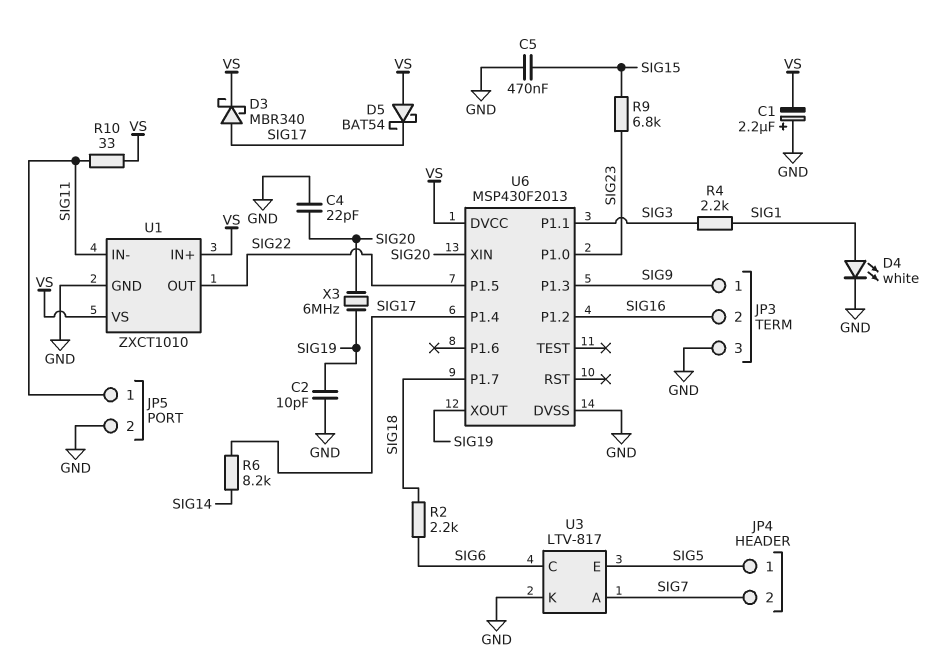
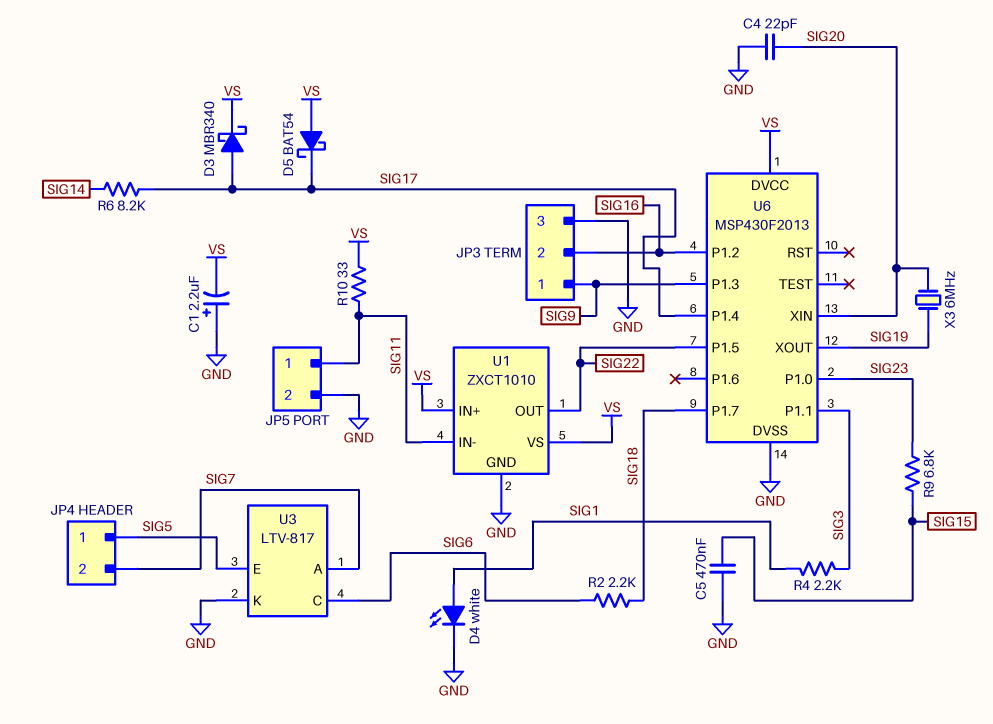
C2: 10pF (GND, SIG19) -> none

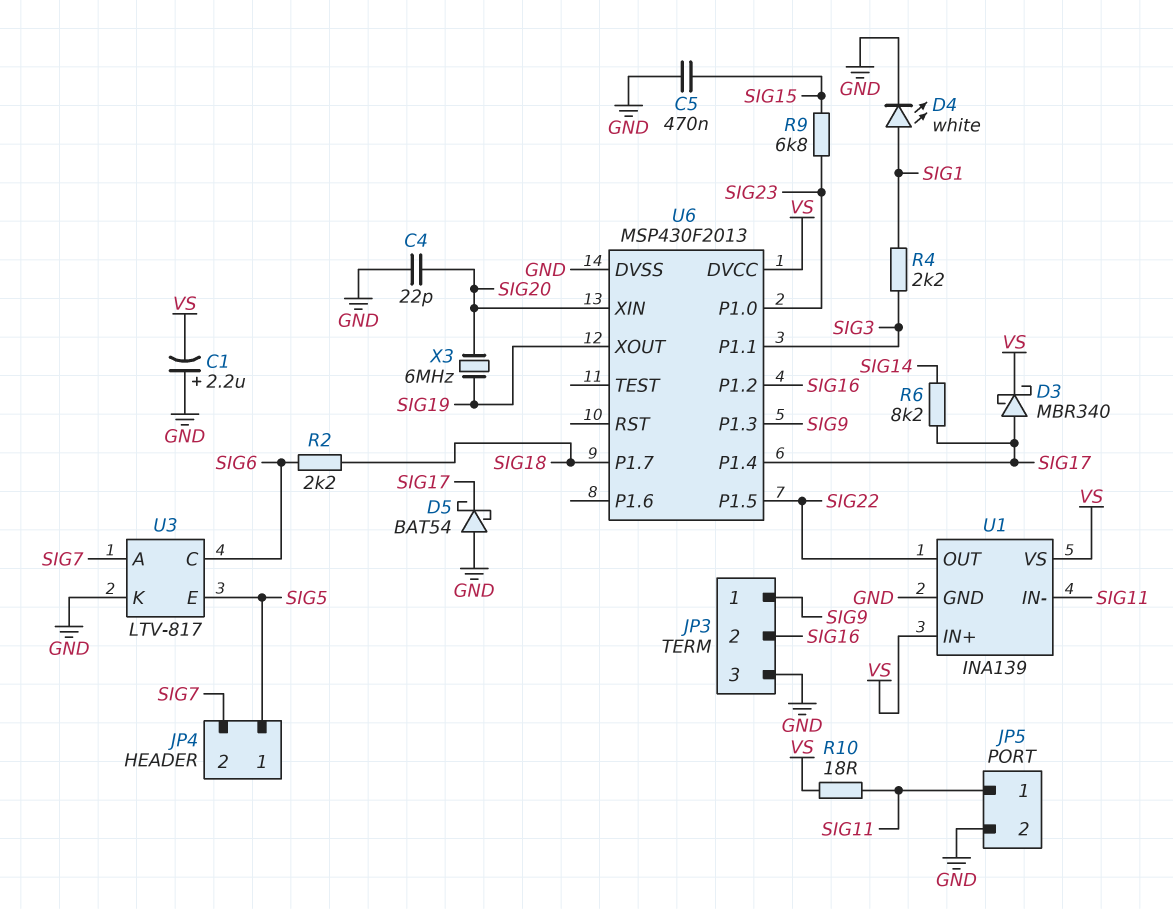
D5: schottky BAT54 (A VS, K SIG17) -> schottky BAT54 (A GND, K SIG17)
R10: 33 (SIG11, VS) -> 18 (SIG11, VS)
U1: ZXCT1010 -> INA139

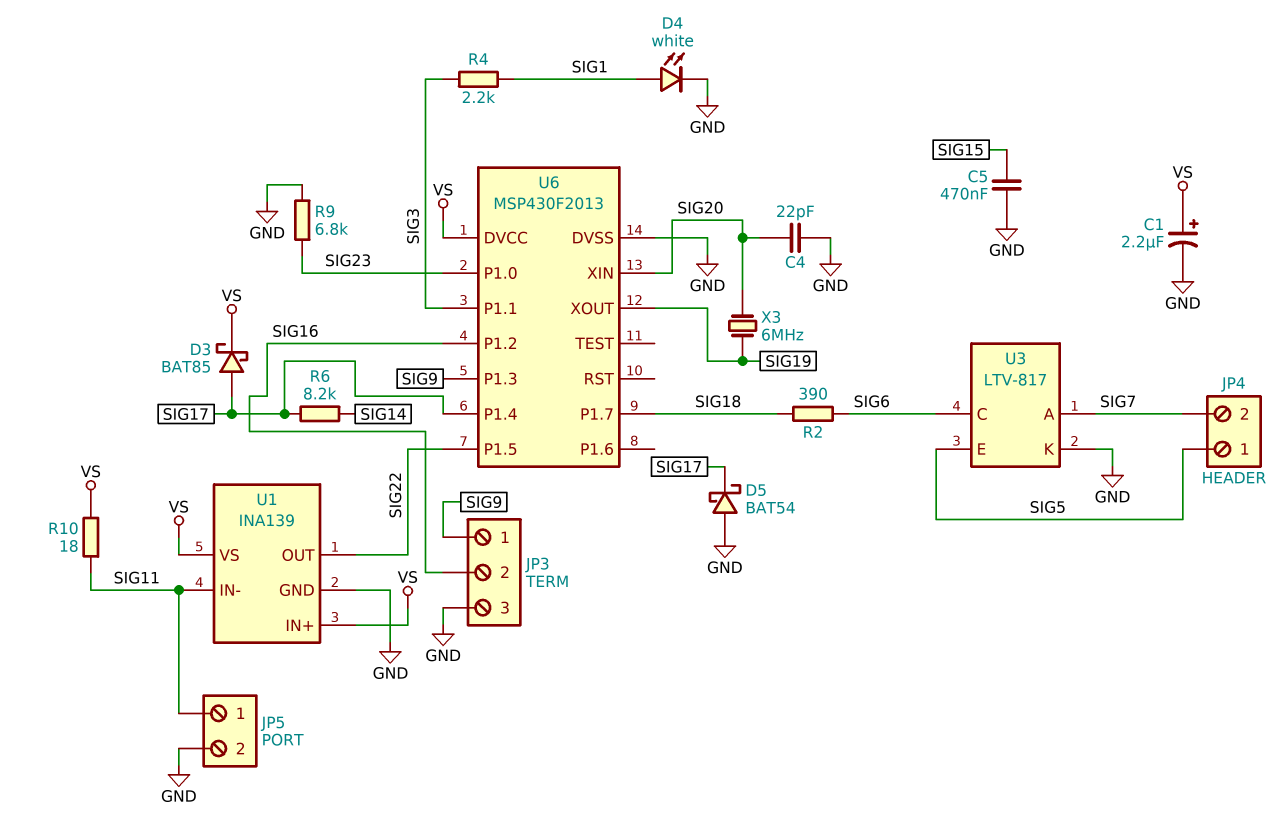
C1: 2.2uF (plus GND, minus VS) -> 2.2uF (plus VS, minus GND)
D3: schottky MBR340 (A SIG17, K VS) -> schottky BAT85 (A SIG17, K VS)
R2: 2.2k (SIG6, SIG18) -> 390 (SIG6, SIG18)
R9: 6.8k (SIG15, SIG23) -> 6.8k (GND, SIG23)

